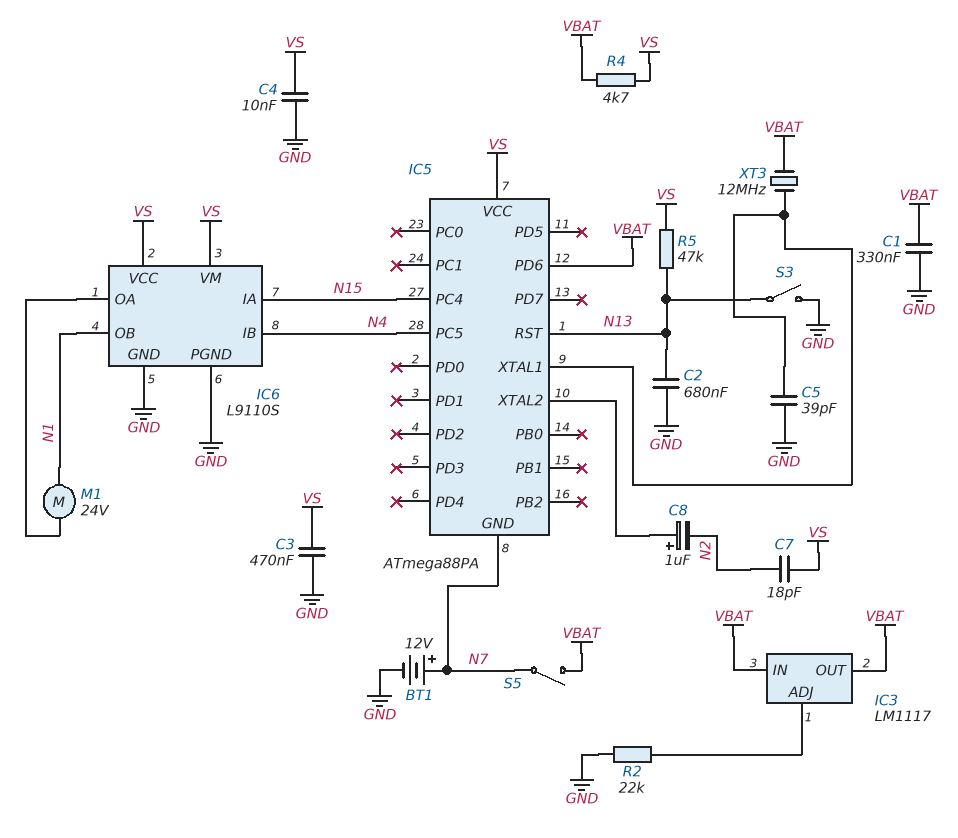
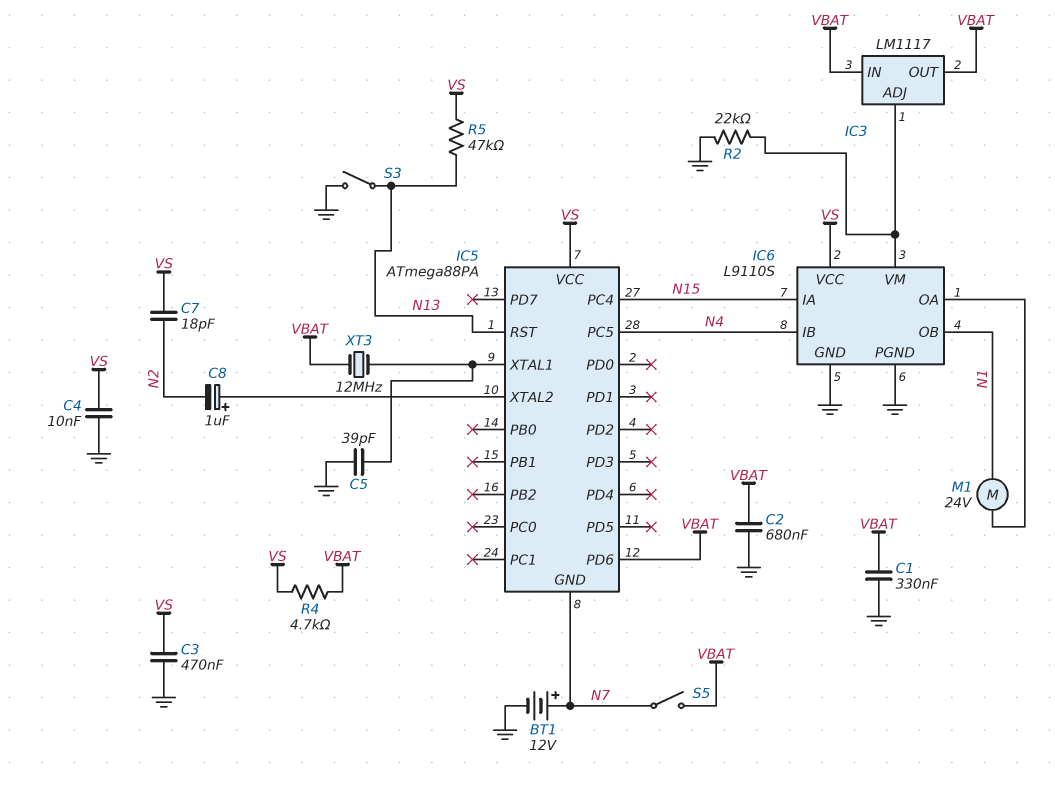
C2: 680nF (GND, N13) -> 680nF (GND, VBAT)
IC6 pin VM: VS -> IC3/ADJ

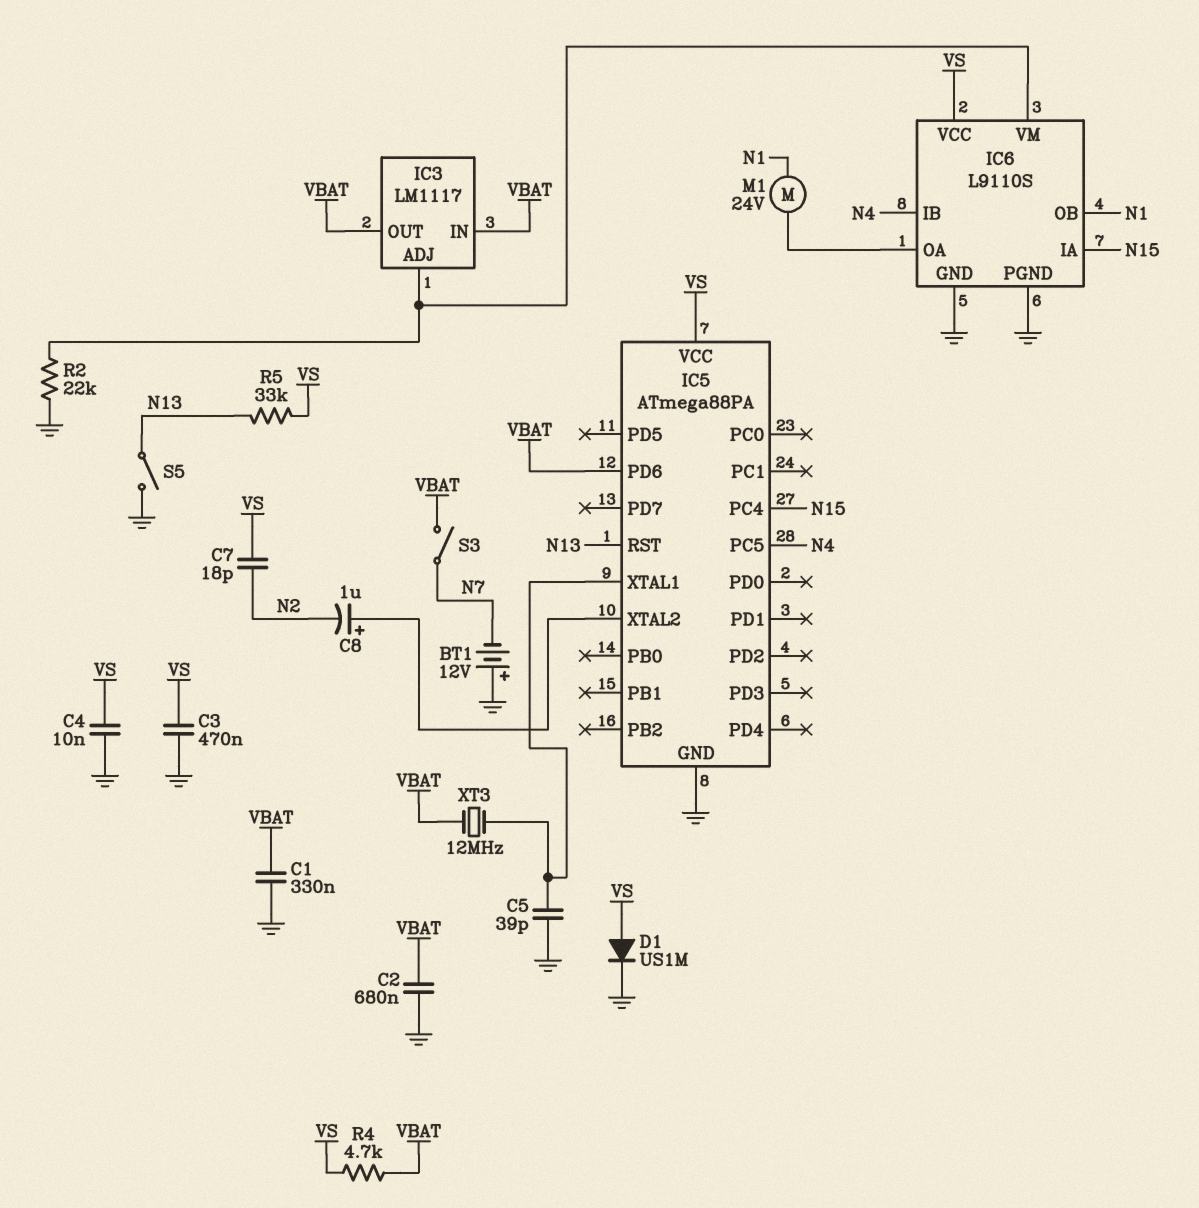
BT1: 12V (plus N7, minus GND) -> 12V (plus GND, minus N7)
D1: none -> diode US1M (A VS, K GND)
IC5 pin GND: N7 -> GND
R5: 47k (N13, VS) -> 33k (N13, VS)
S3: switch (GND, N13) -> switch (N7, VBAT)
S5: switch (N7, VBAT) -> switch (GND, N13)

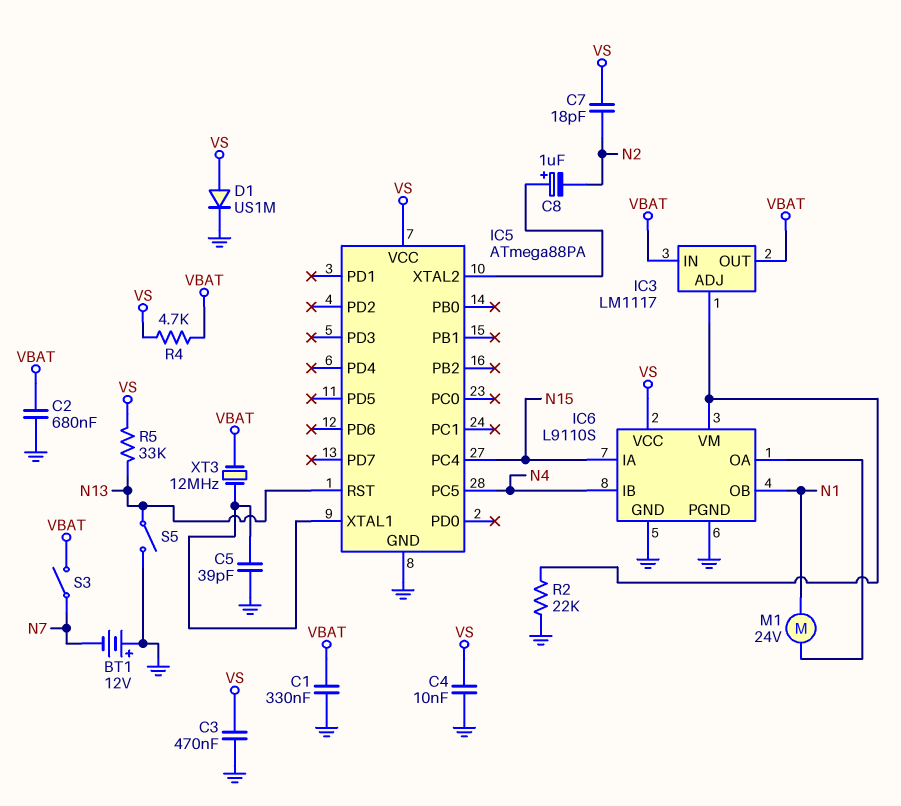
IC5 pin PD6: VBAT -> none

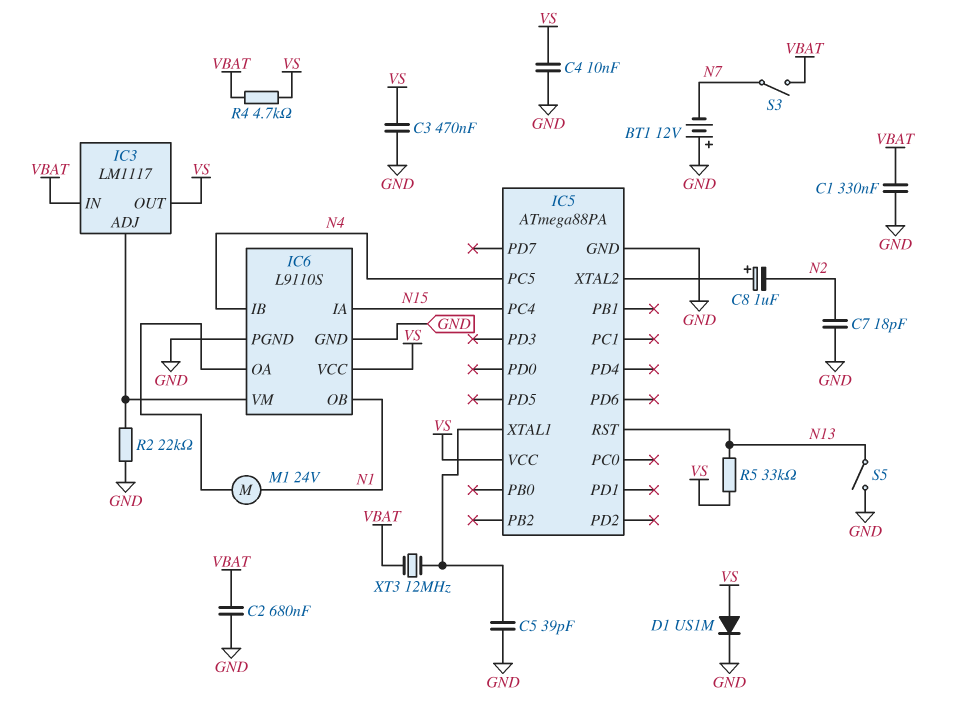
C7: 18pF (N2, VS) -> 18pF (GND, N2)
IC3 pin OUT: VBAT -> VS

